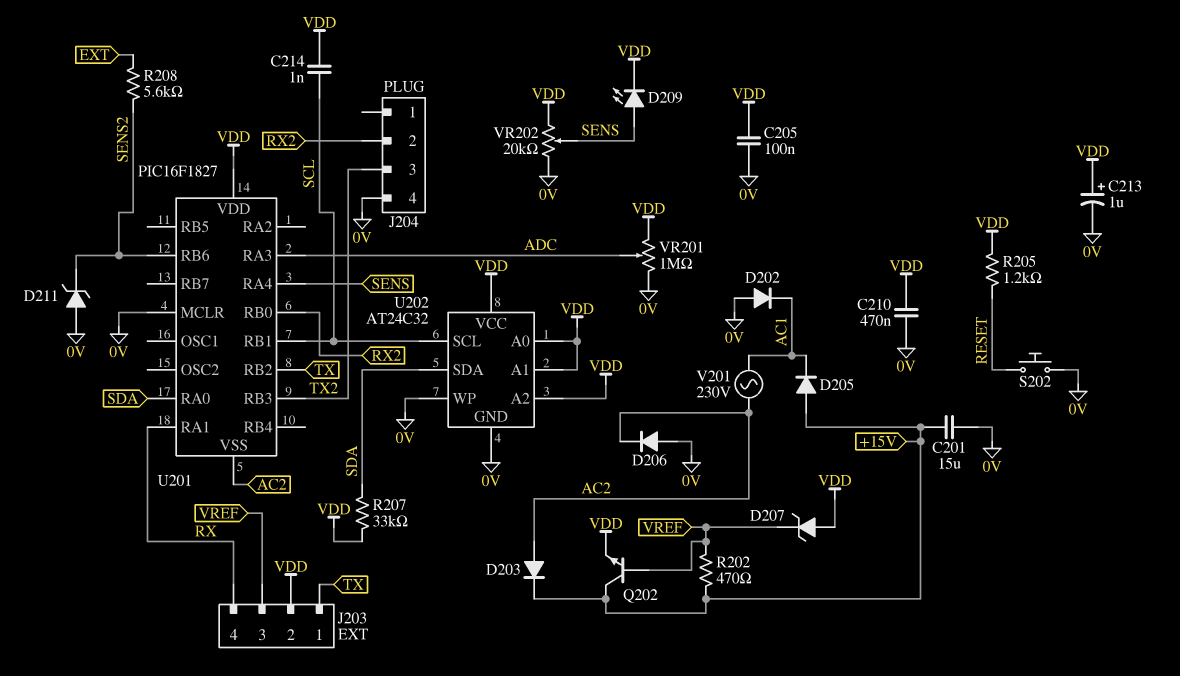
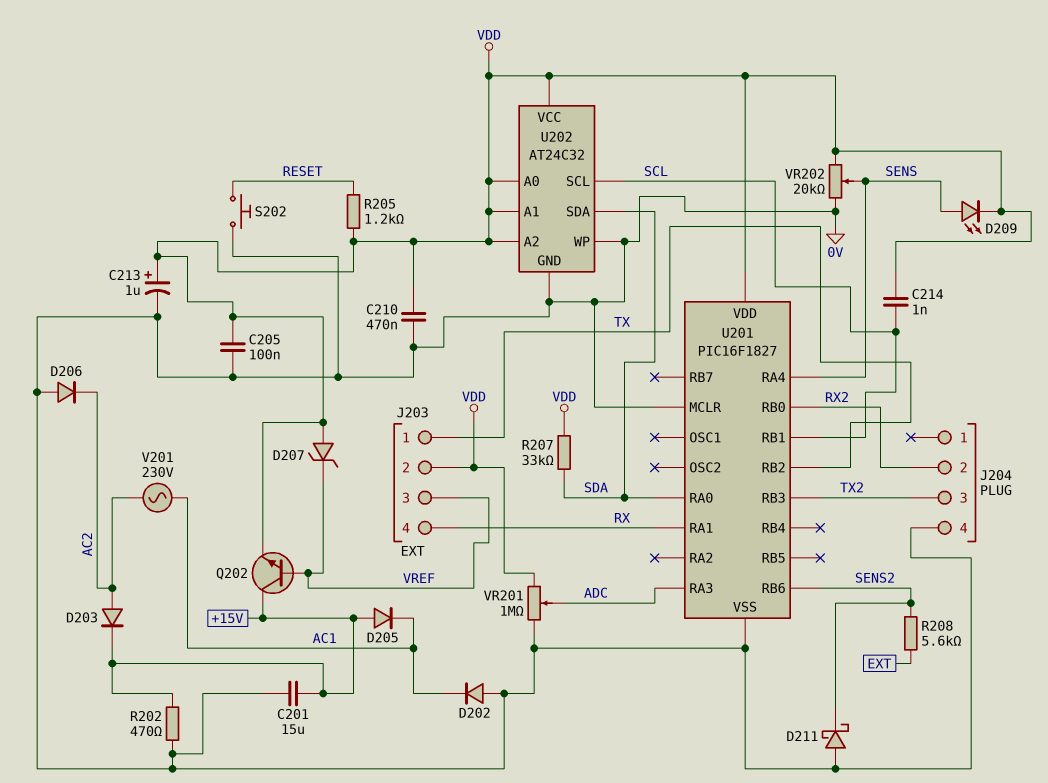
D211: zener (A 0V, K SENS2) -> schottky (A 0V, K SENS2)
R202: 470 (+15V, VREF) -> 470 (+15V, 0V)
U201 pin VSS: AC2 -> 0V

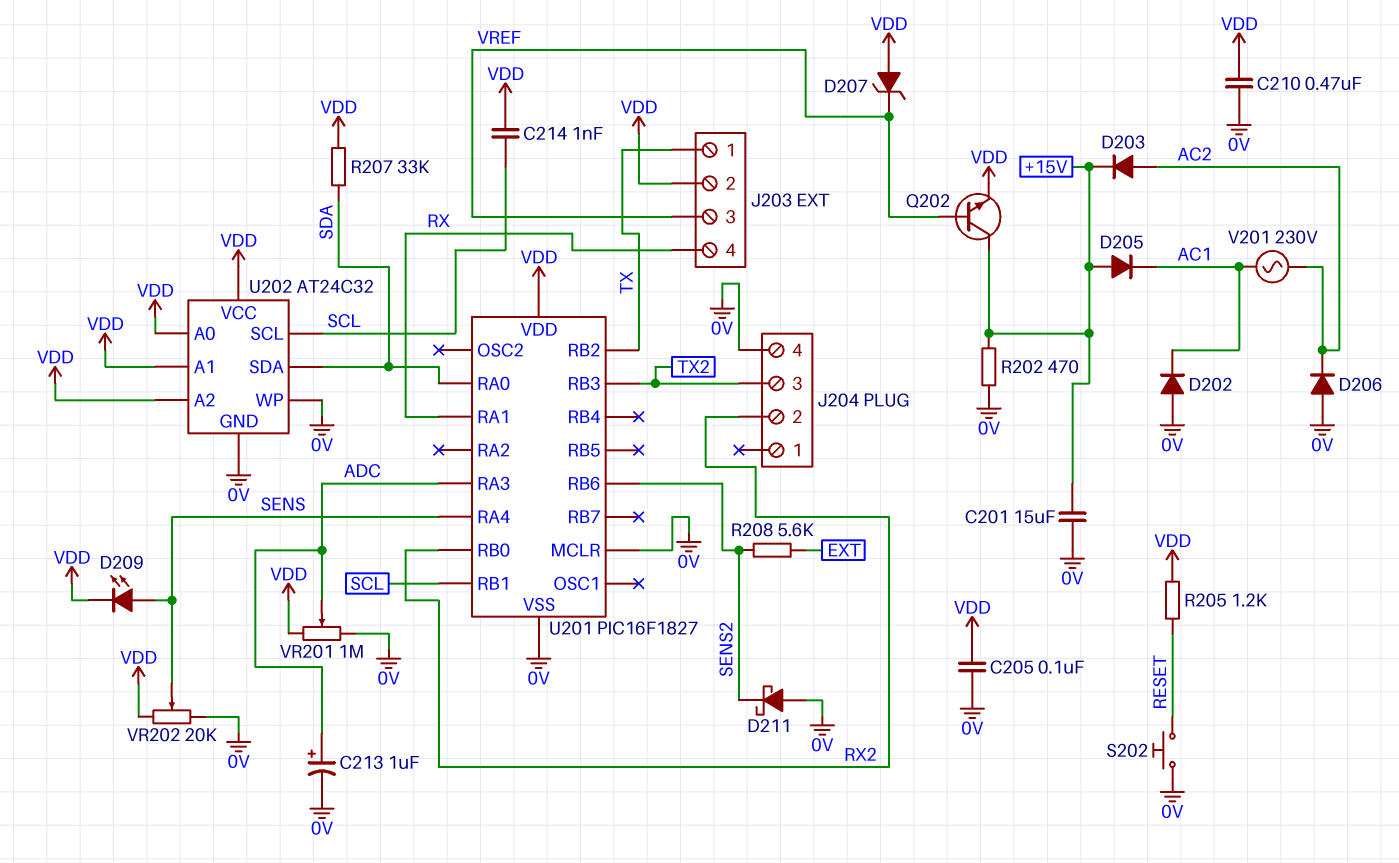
C213: 1uF (plus VDD, minus 0V) -> 1uF (plus ADC, minus 0V)

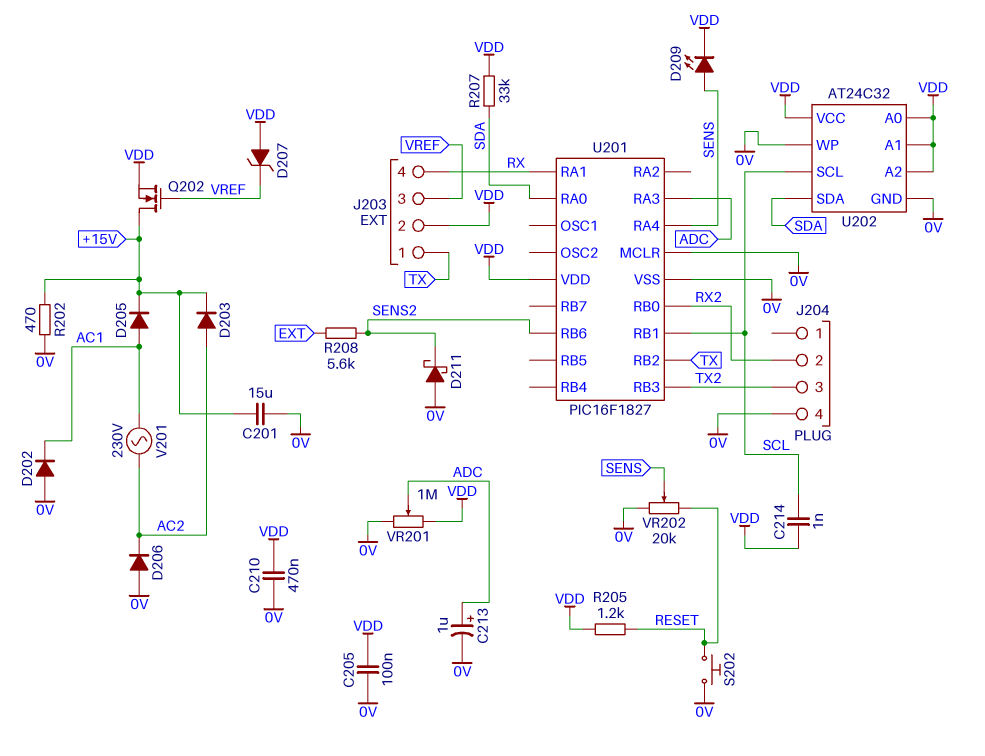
D205: diode (A +15V, K AC1) -> diode (A AC1, K +15V)
Q202: NPN (B VREF, C +15V, E VDD) -> NMOS (G VREF, D +15V, S VDD)
VR202: 20k (0V, VDD, wiper SENS) -> 20k (0V, RESET, wiper SENS)

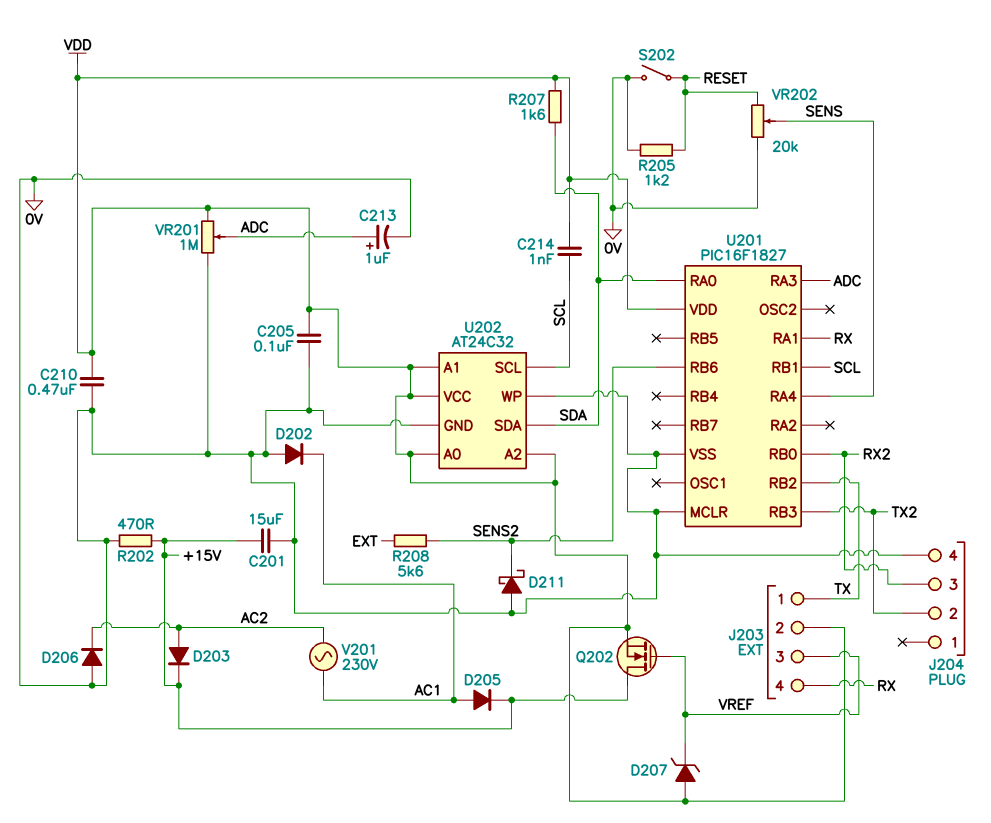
D209: LED (A SENS, K VDD) -> none
J204 pin 2: RX2 -> TX2
J204 pin 3: TX2 -> RX2
R205: 1.2k (RESET, VDD) -> 1.2k (0V, RESET)
R207: 33k (SDA, VDD) -> 1.6k (SDA, VDD)
S202: button (0V, RESET) -> switch (0V, RESET)

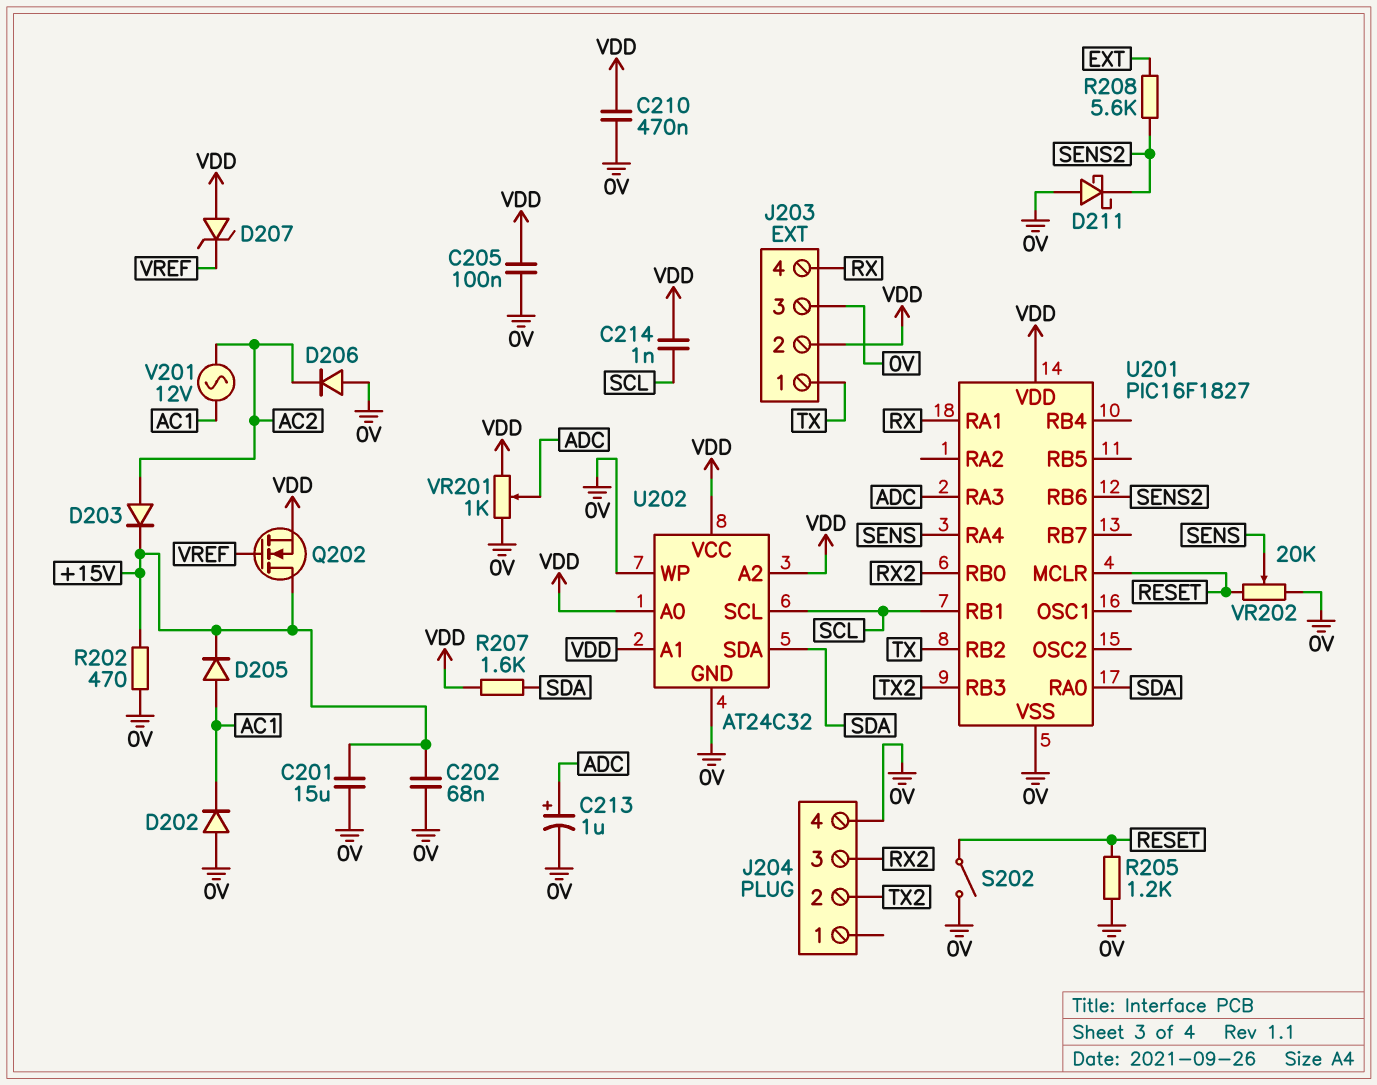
C202: none -> 68nF (+15V, 0V)
J203 pin 3: VREF -> 0V
U201 pin MCLR: 0V -> RESET
V201: AC 230V (AC1, AC2) -> AC 12V (AC1, AC2)
VR201: 1M (0V, VDD, wiper ADC) -> 1k (0V, VDD, wiper ADC)

